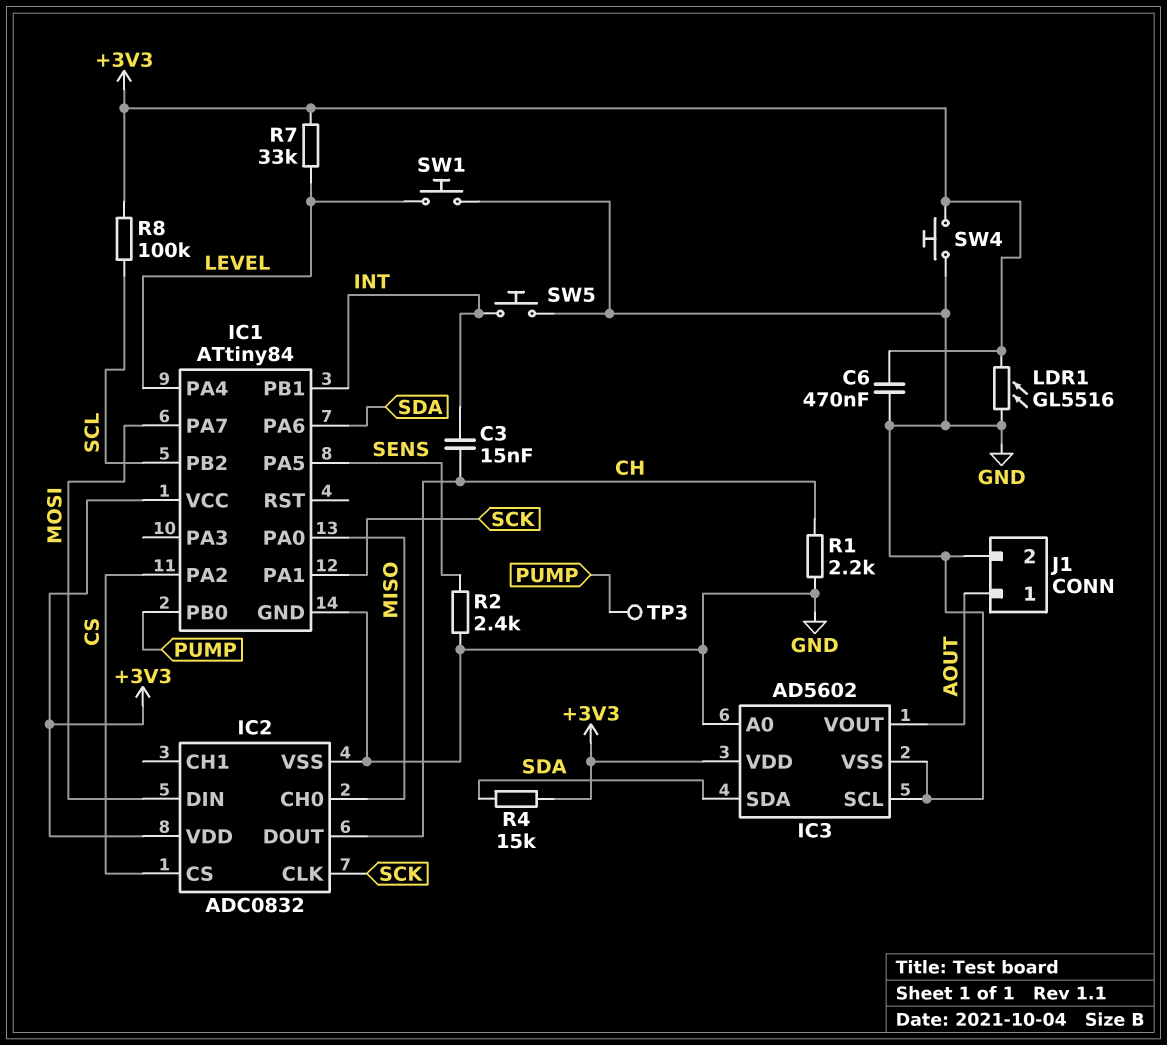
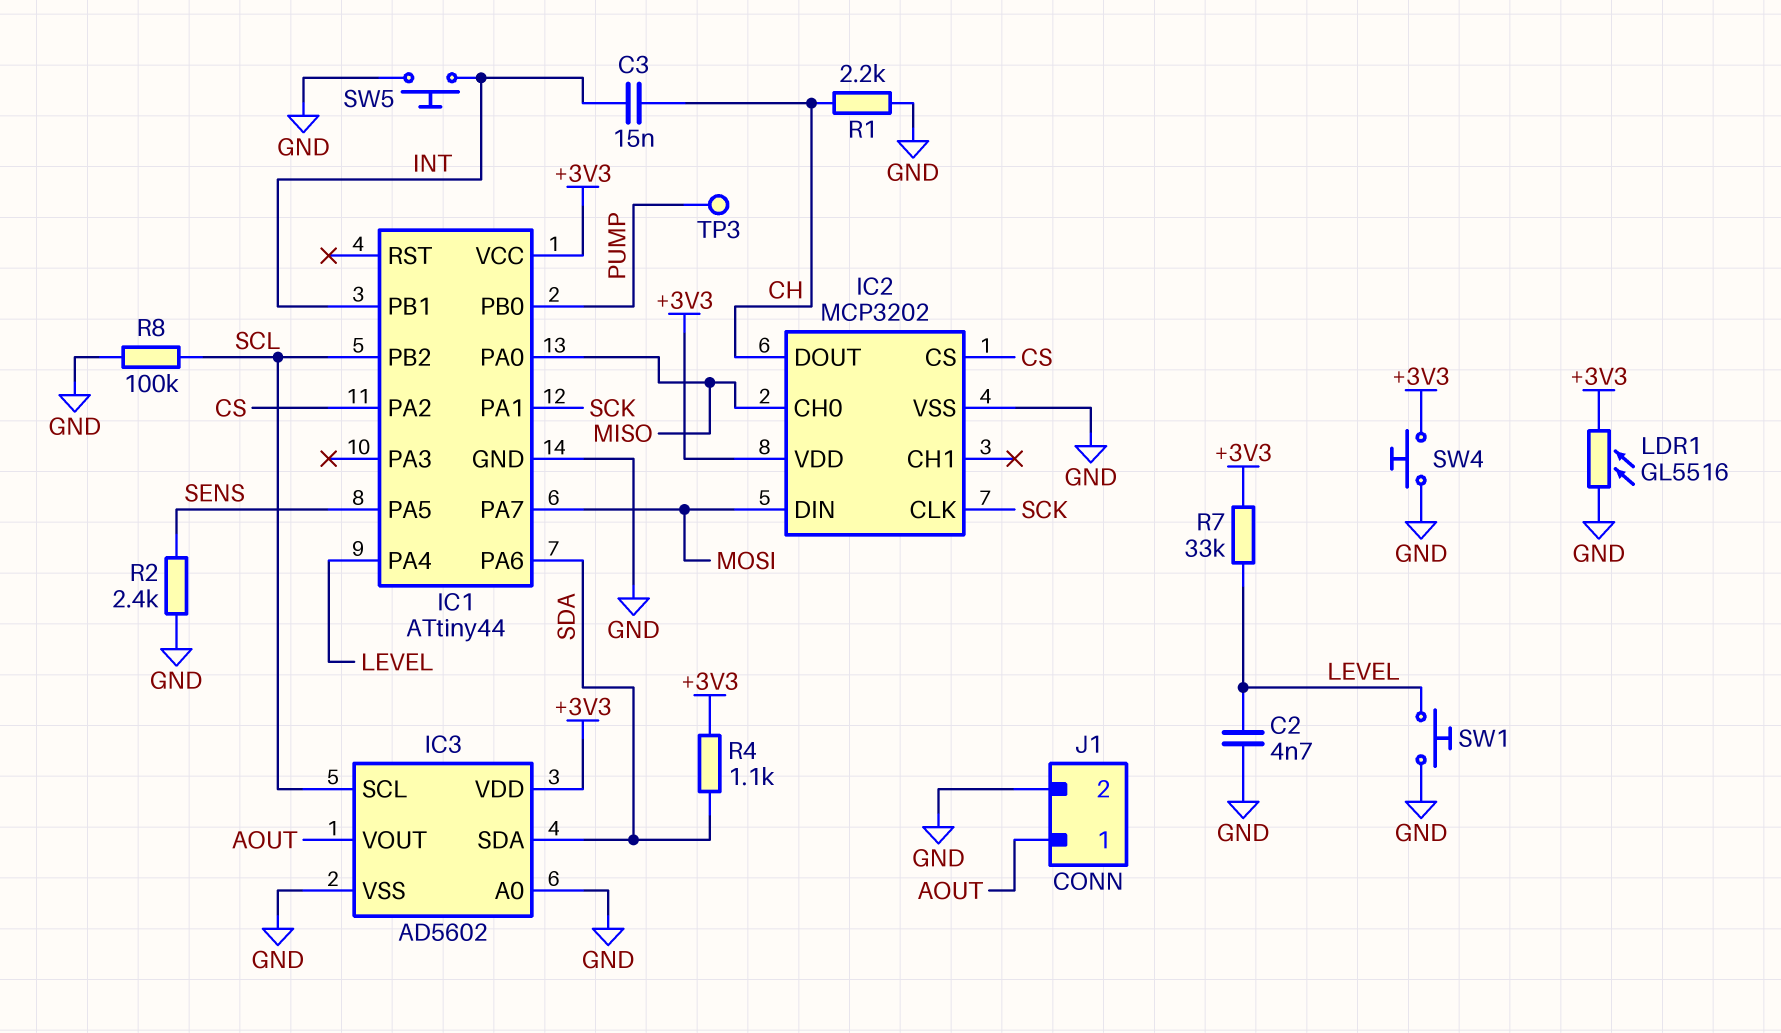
C2: none -> 4.7nF (GND, LEVEL)
C6: 470nF (+3V3, GND) -> none
IC1: ATtiny84 -> ATtiny44
IC2: ADC0832 -> MCP3202
IC3 pin SCL: GND -> SCL
R4: 15k (+3V3, SDA) -> 1.1k (+3V3, SDA)
R8: 100k (+3V3, SCL) -> 100k (GND, SCL)

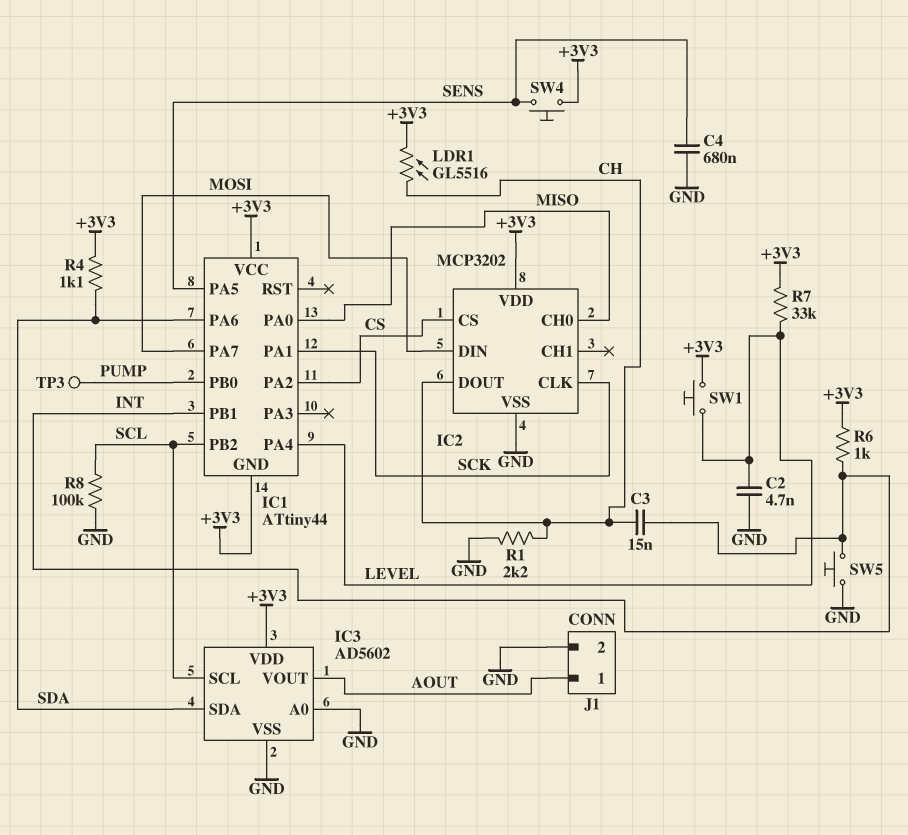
C4: none -> 680nF (GND, SENS)
IC1 pin GND: GND -> +3V3
LDR1: GL5516 (+3V3, GND) -> GL5516 (+3V3, CH)
R2: 2.4k (GND, SENS) -> none
R6: none -> 1k (+3V3, INT)
SW1: button (GND, LEVEL) -> button (+3V3, LEVEL)
SW4: button (+3V3, GND) -> button (+3V3, SENS)

